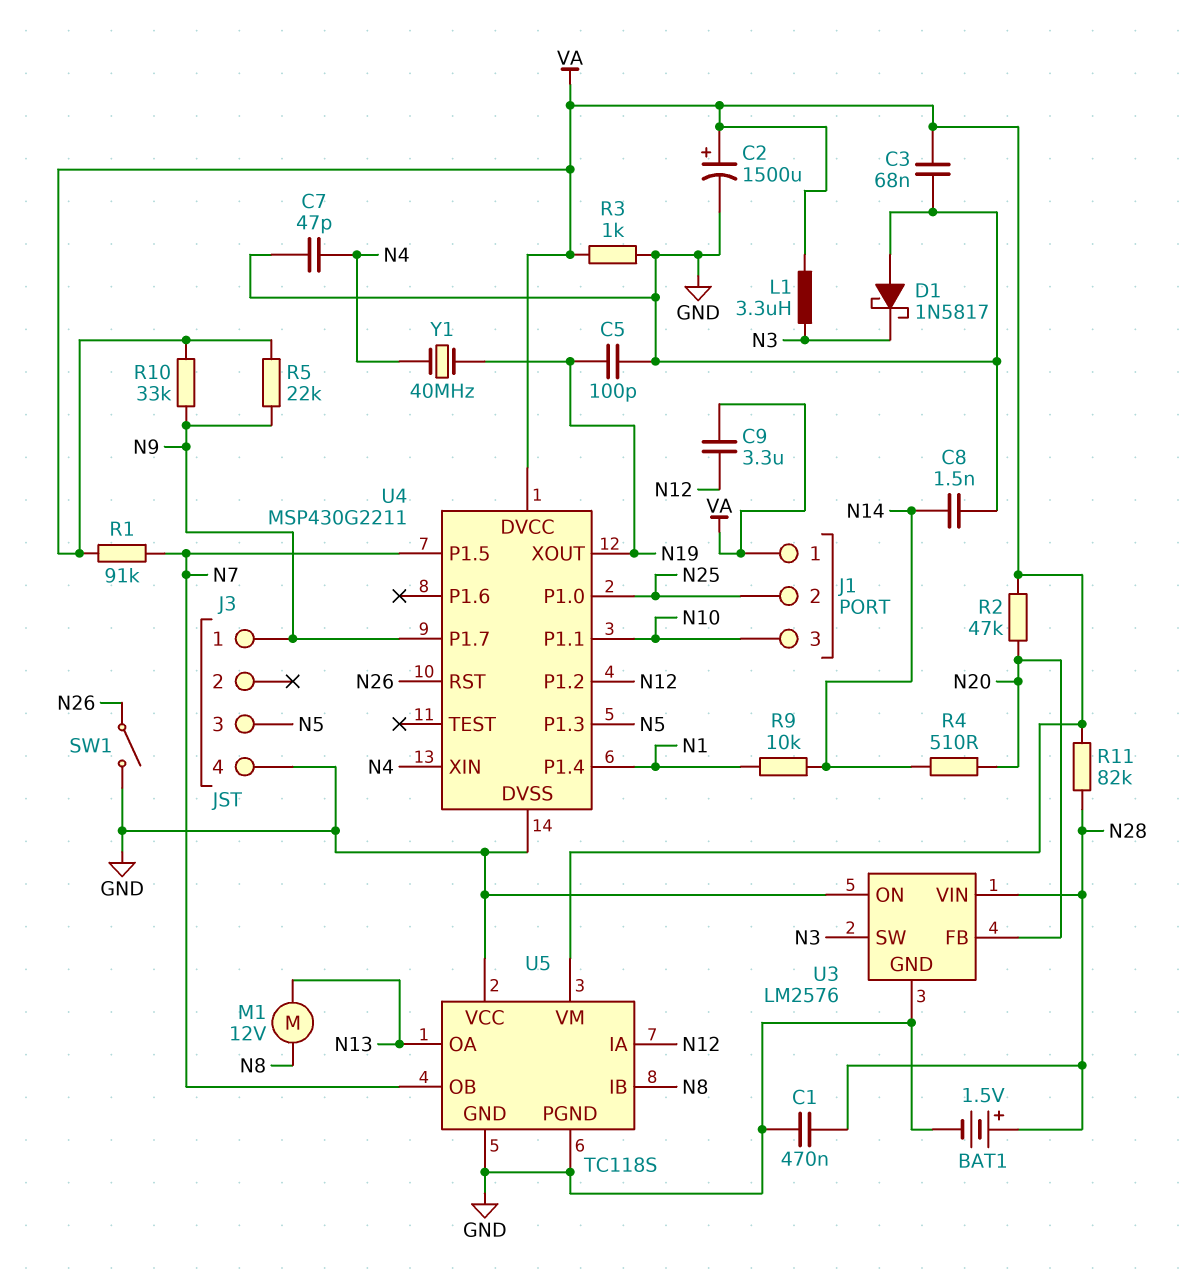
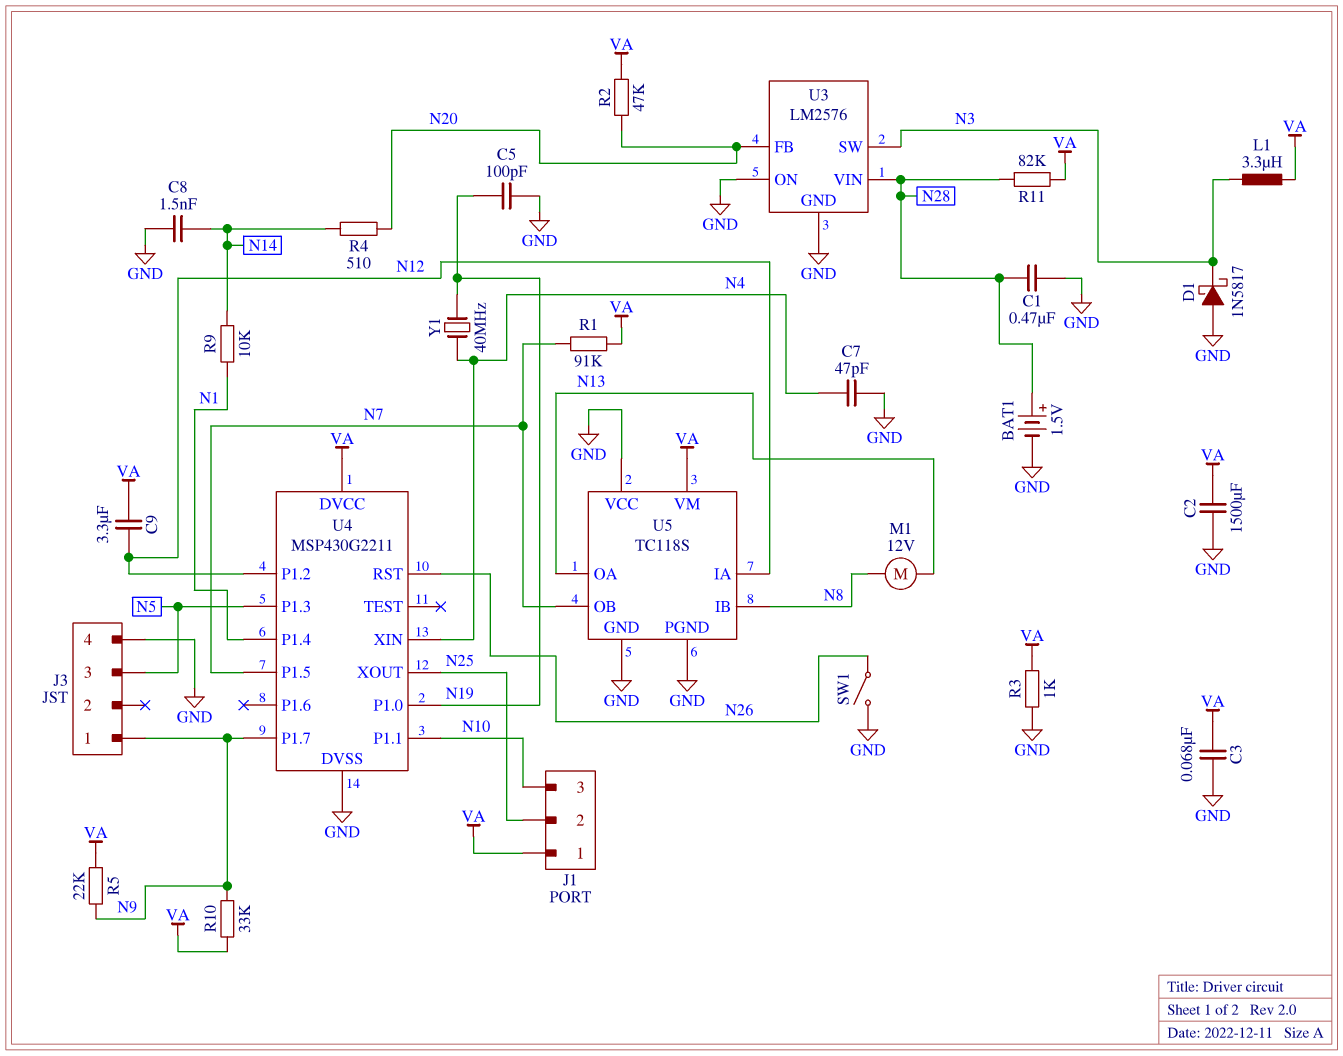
C2: 1500uF (plus VA, minus GND) -> 1500uF (GND, VA)
U4 pin P1.0: N25 -> N19
U4 pin XOUT: N19 -> N25

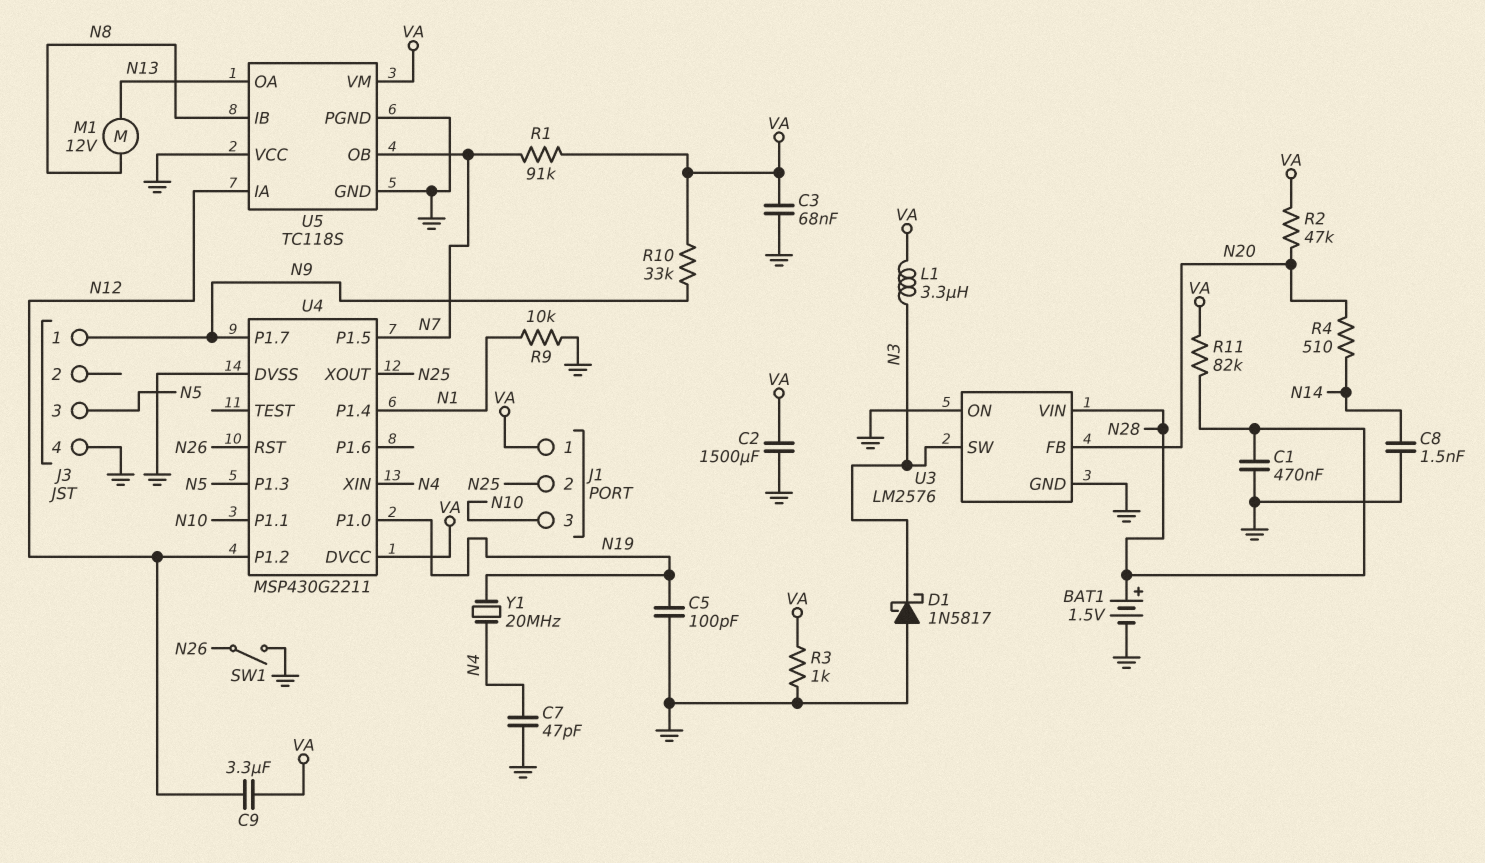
R5: 22k (N9, VA) -> none
R9: 10k (N1, N14) -> 10k (GND, N1)
Y1: 40MHz (N4, N19) -> 20MHz (N4, N19)

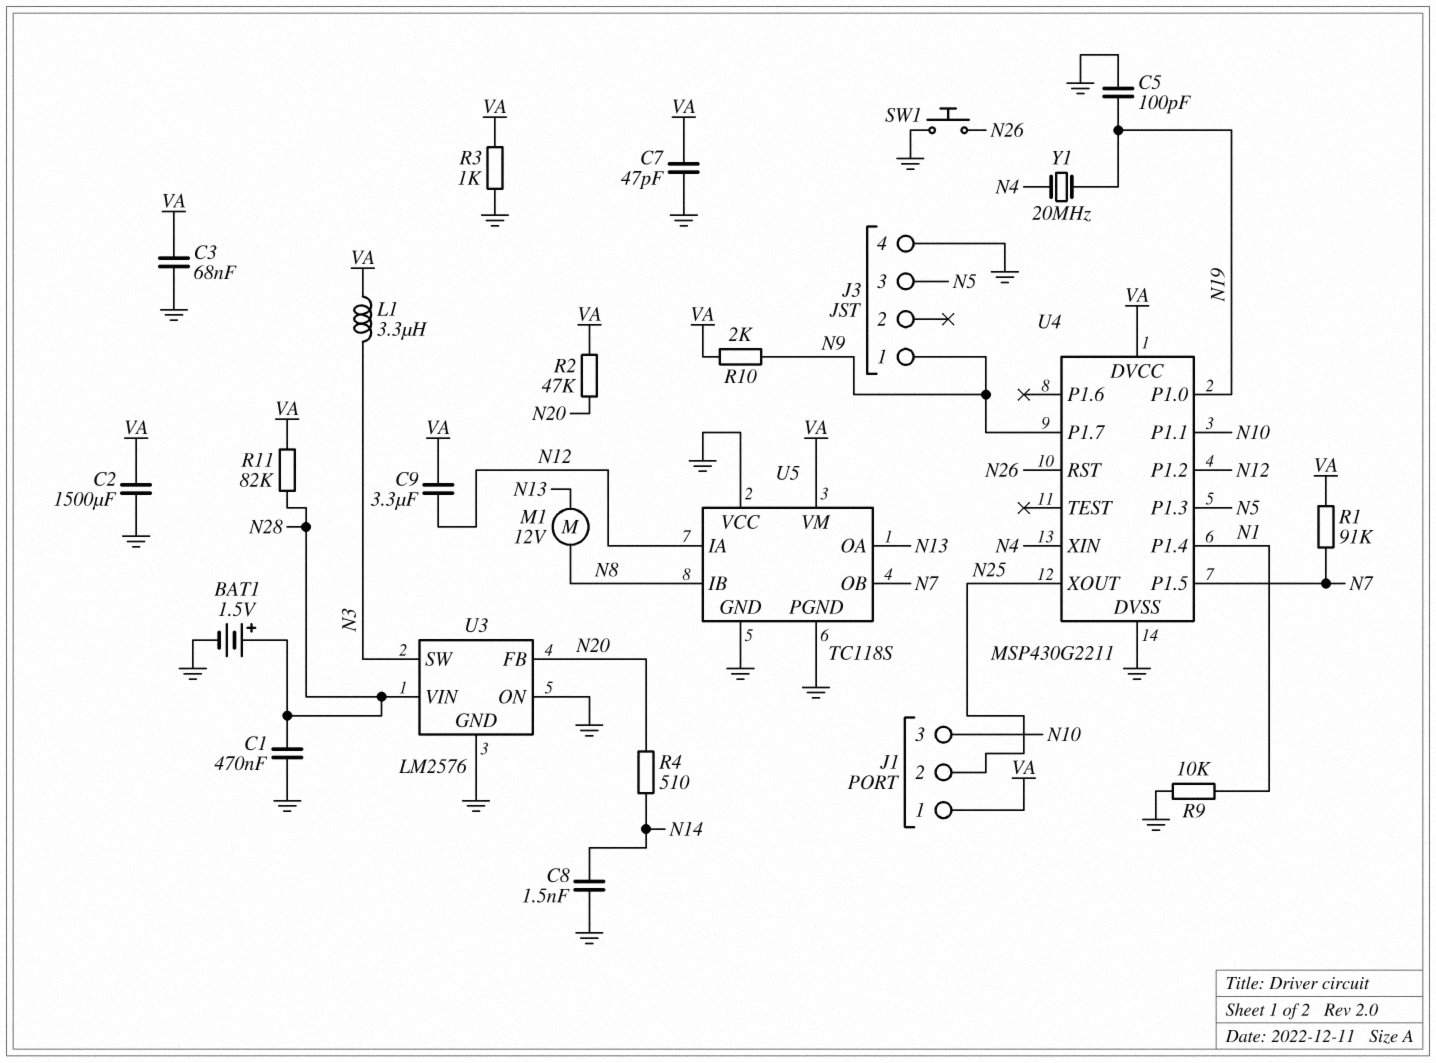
C7: 47pF (GND, N4) -> 47pF (GND, VA)
D1: schottky 1N5817 (A GND, K N3) -> none
R10: 33k (N9, VA) -> 2k (N9, VA)
SW1: switch (GND, N26) -> button (GND, N26)

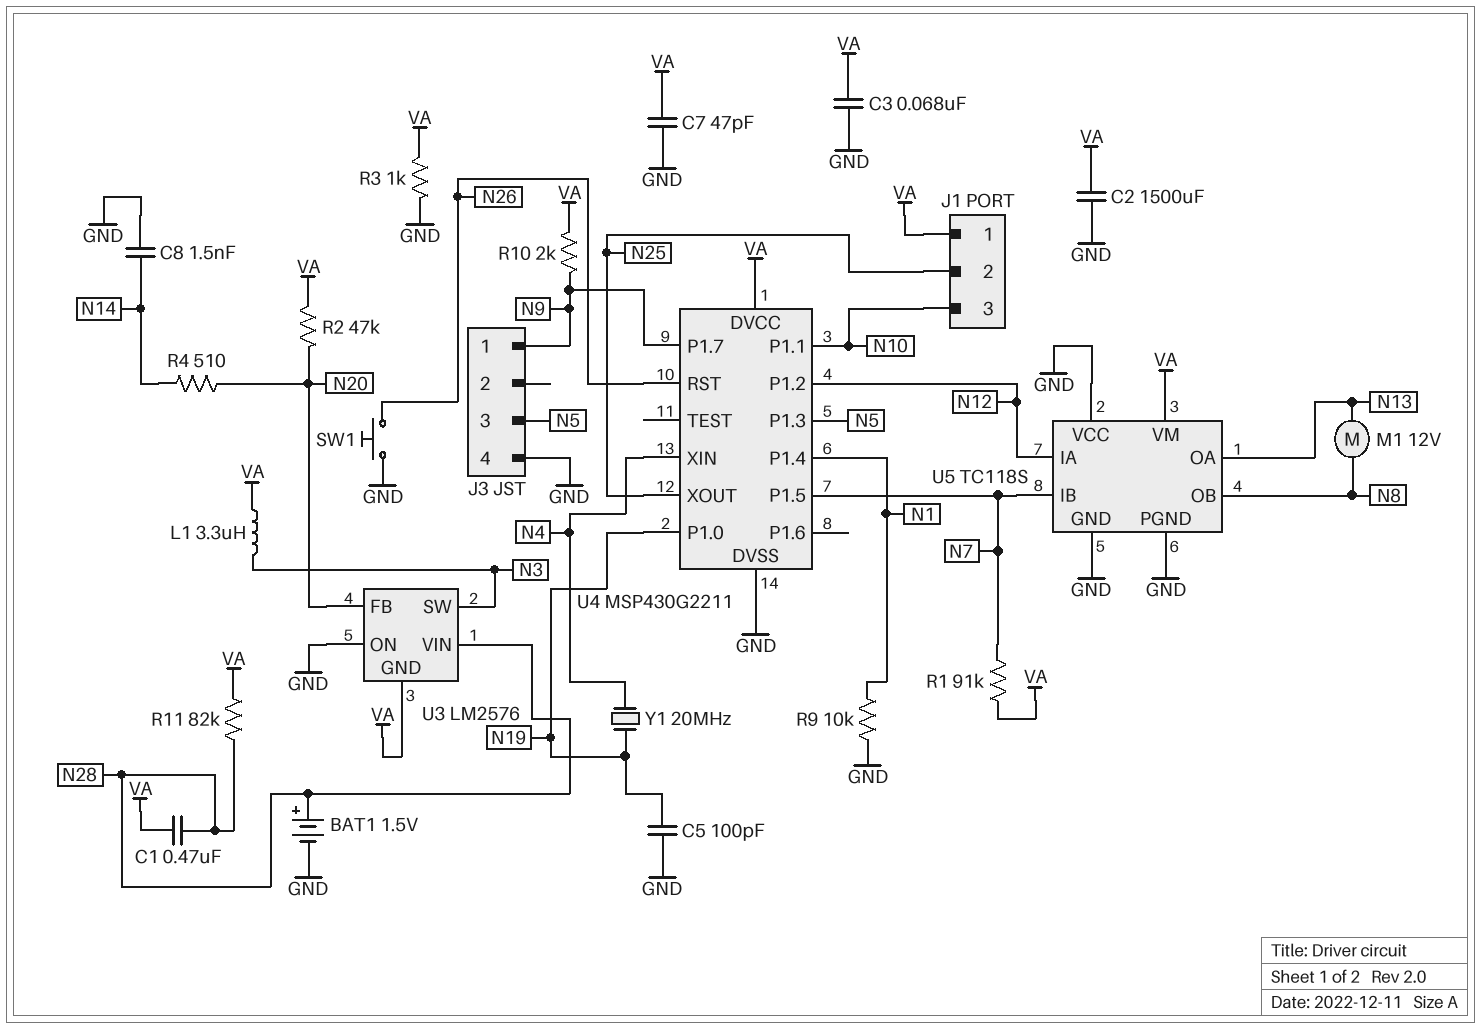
C1: 470nF (GND, N28) -> 470nF (N28, VA)
C9: 3.3uF (N12, VA) -> none
U3 pin GND: GND -> VA
U5 pin IB: N8 -> N7
U5 pin OB: N7 -> N8

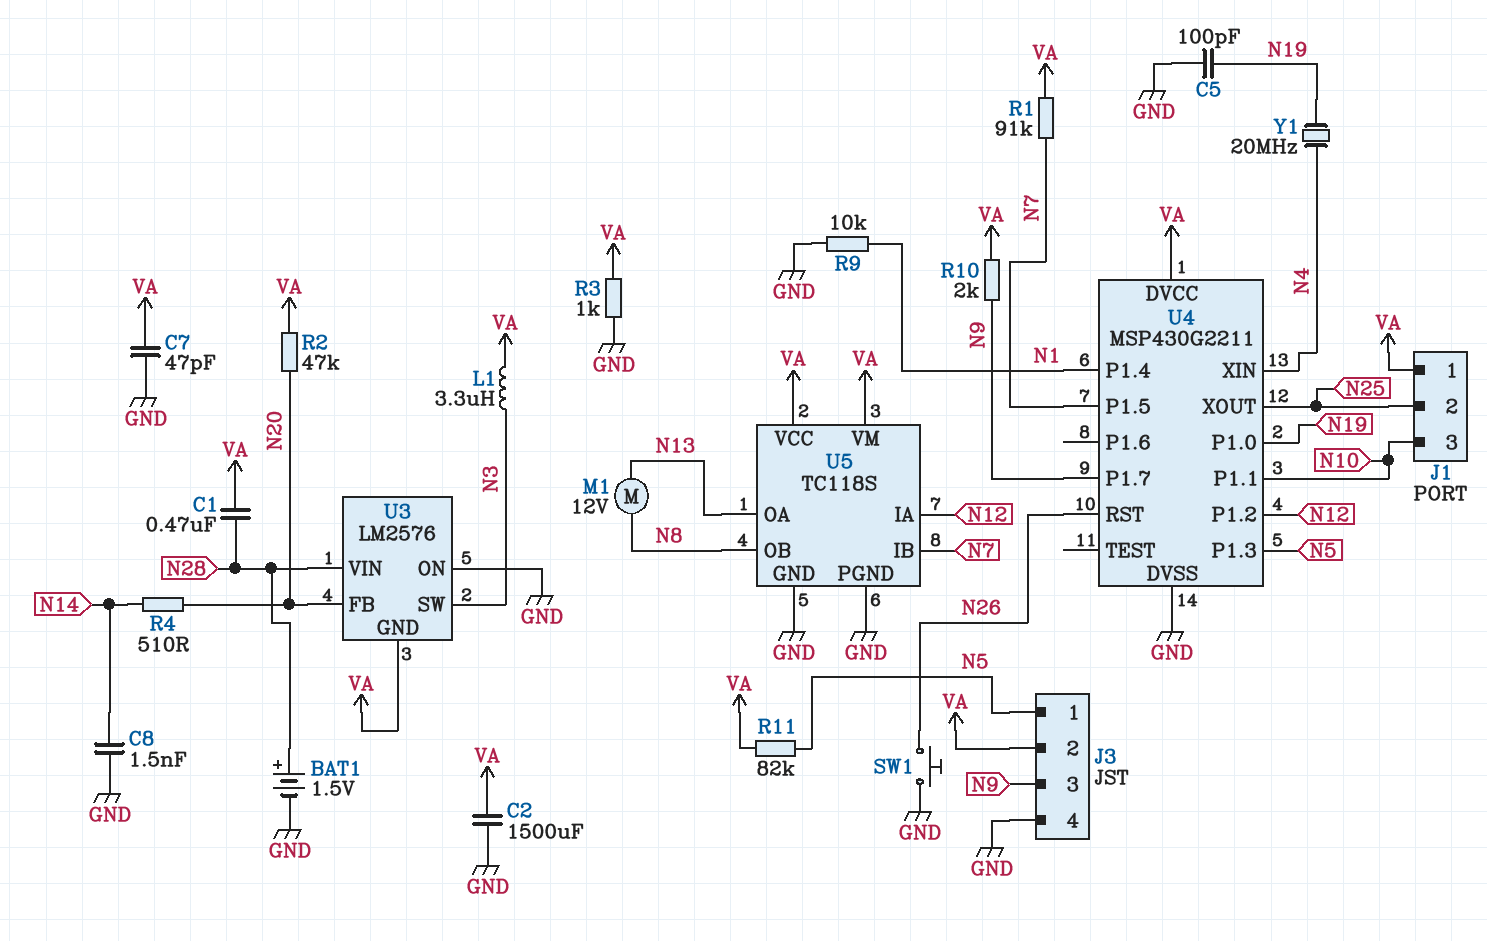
C3: 68nF (GND, VA) -> none
J3 pin 1: N9 -> N5
J3 pin 2: none -> VA
J3 pin 3: N5 -> N9
R11: 82k (N28, VA) -> 82k (N5, VA)
U5 pin VCC: GND -> VA

